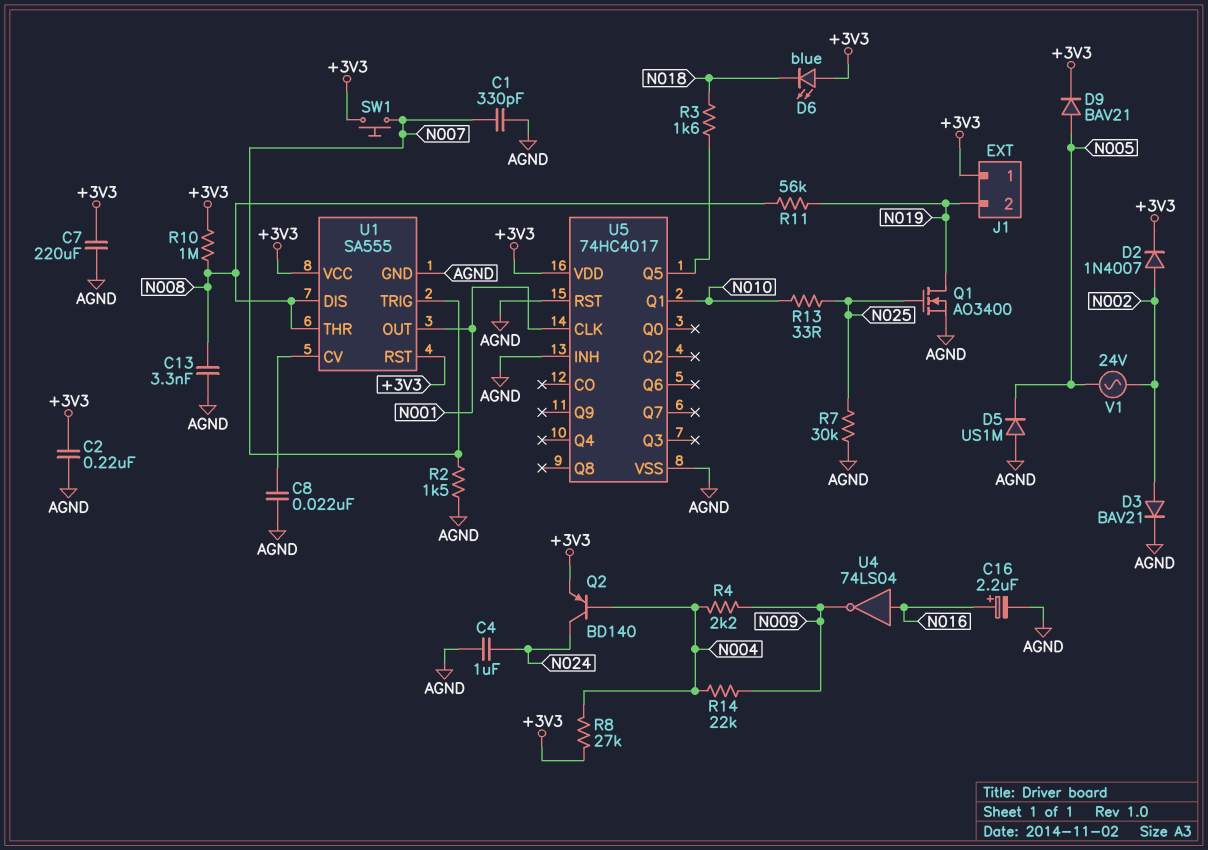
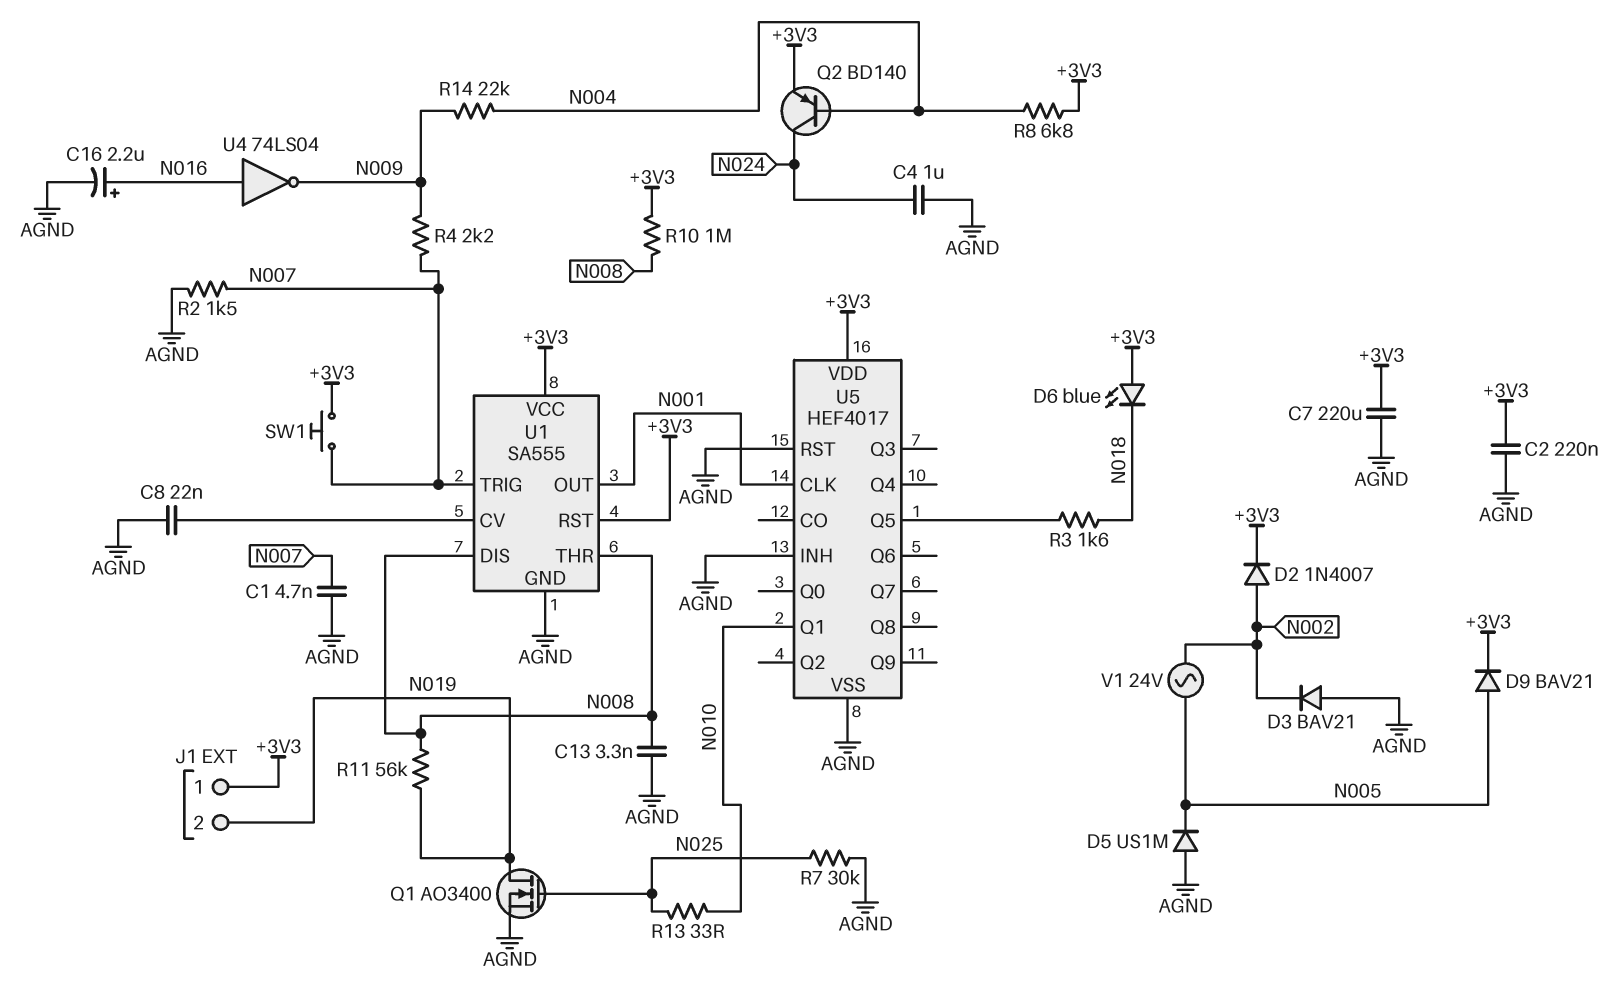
C1: 330pF (AGND, N007) -> 4.7nF (AGND, N007)
D3: diode BAV21 (A N002, K AGND) -> diode BAV21 (A AGND, K N002)
R4: 2.2k (N004, N009) -> 2.2k (N007, N009)
R8: 27k (+3V3, N004) -> 6.8k (+3V3, N004)
U5: 74HC4017 -> HEF4017

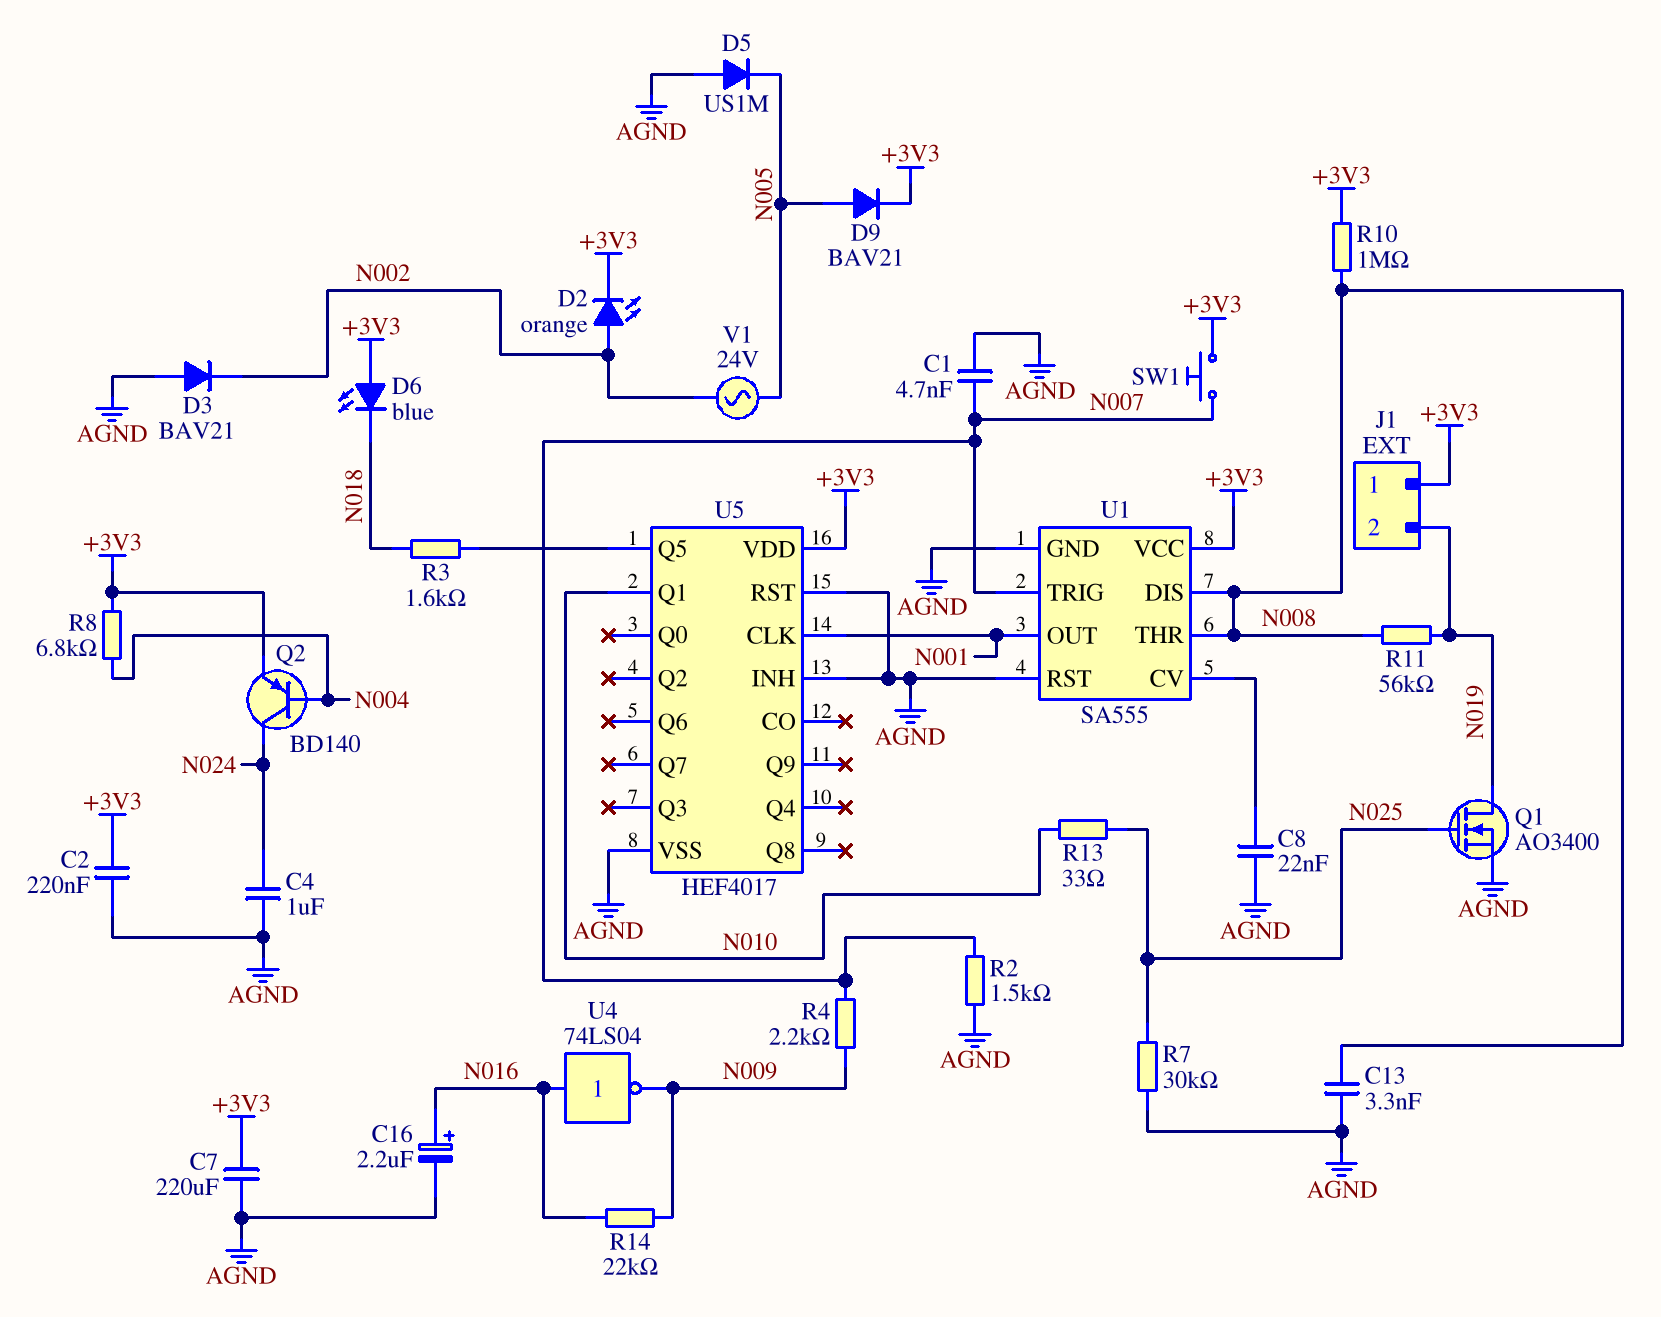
D2: diode 1N4007 (A N002, K +3V3) -> LED orange (A N002, K +3V3)
R14: 22k (N004, N009) -> 22k (N009, N016)
U1 pin RST: +3V3 -> AGND

